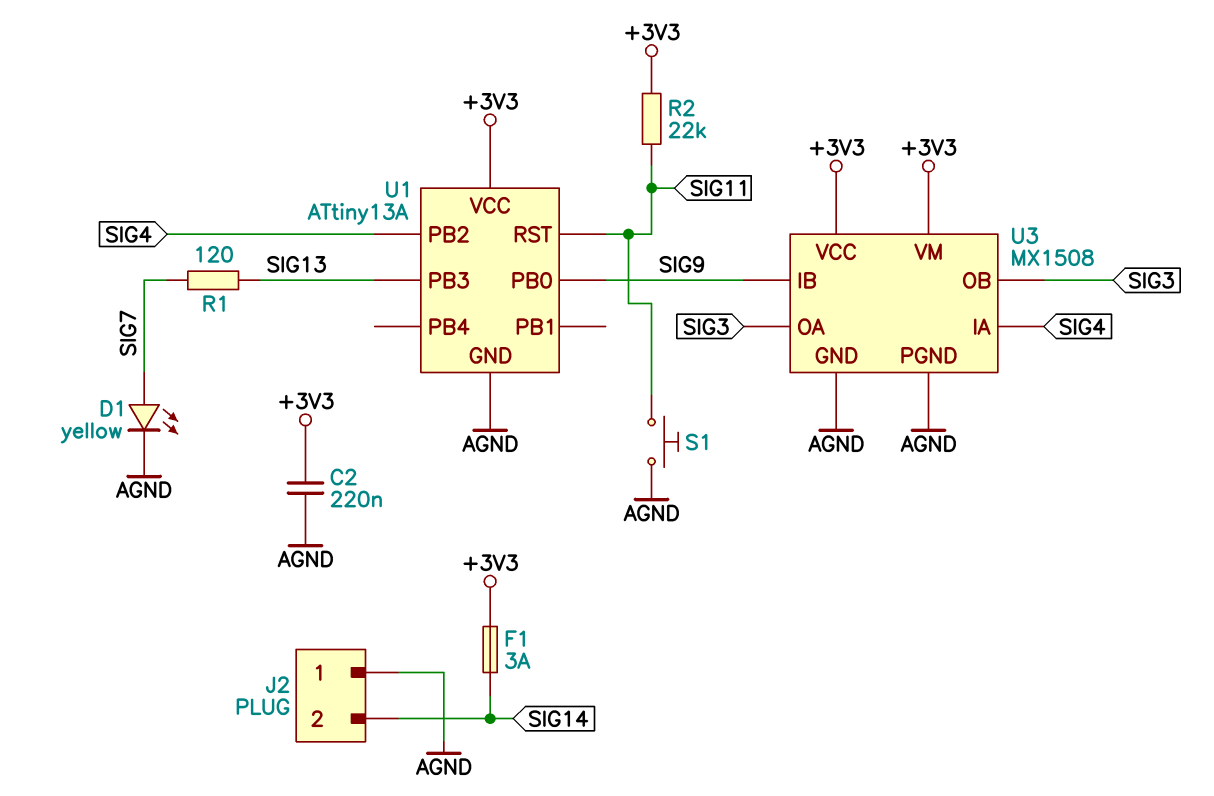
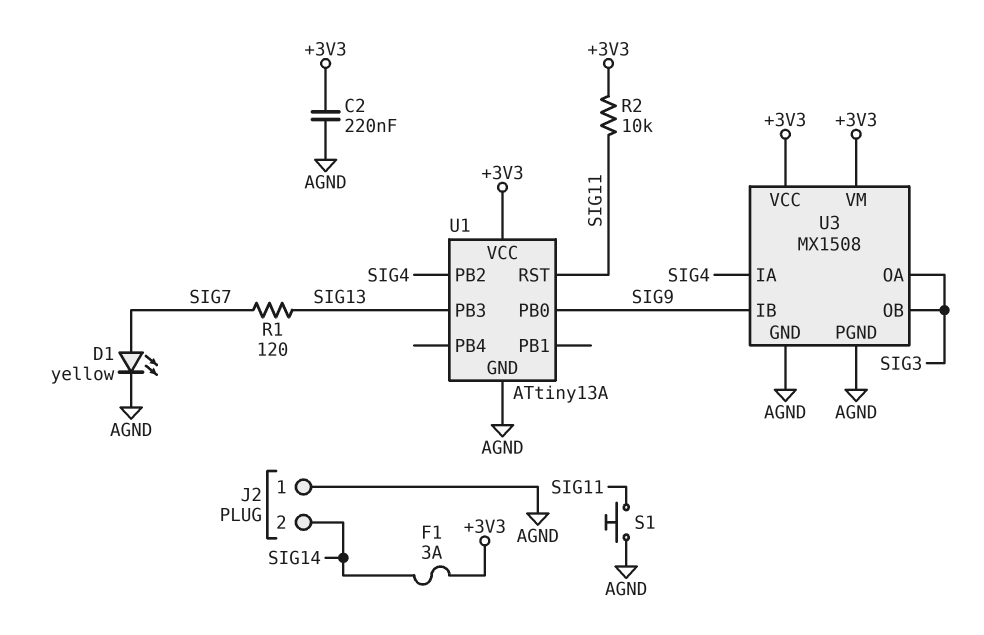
R2: 22k (+3V3, SIG11) -> 10k (+3V3, SIG11)

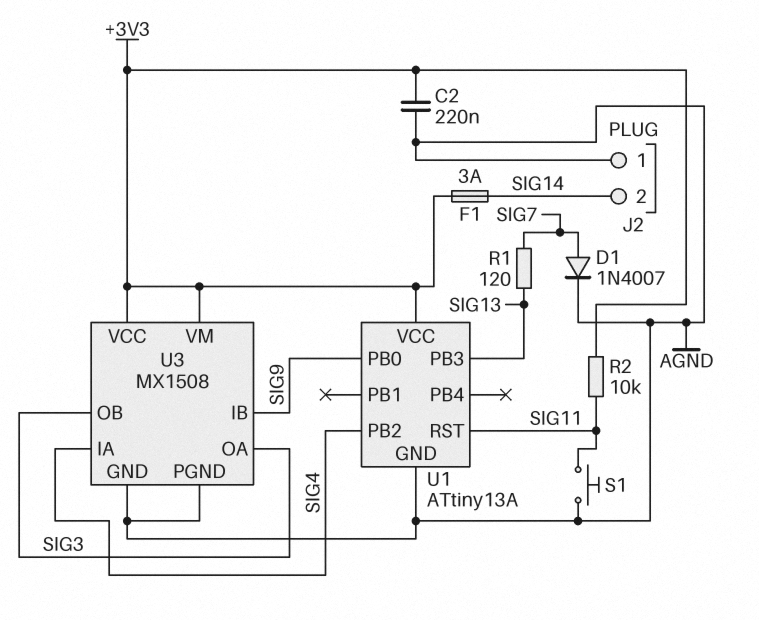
D1: LED yellow (A SIG7, K AGND) -> diode 1N4007 (A SIG7, K AGND)

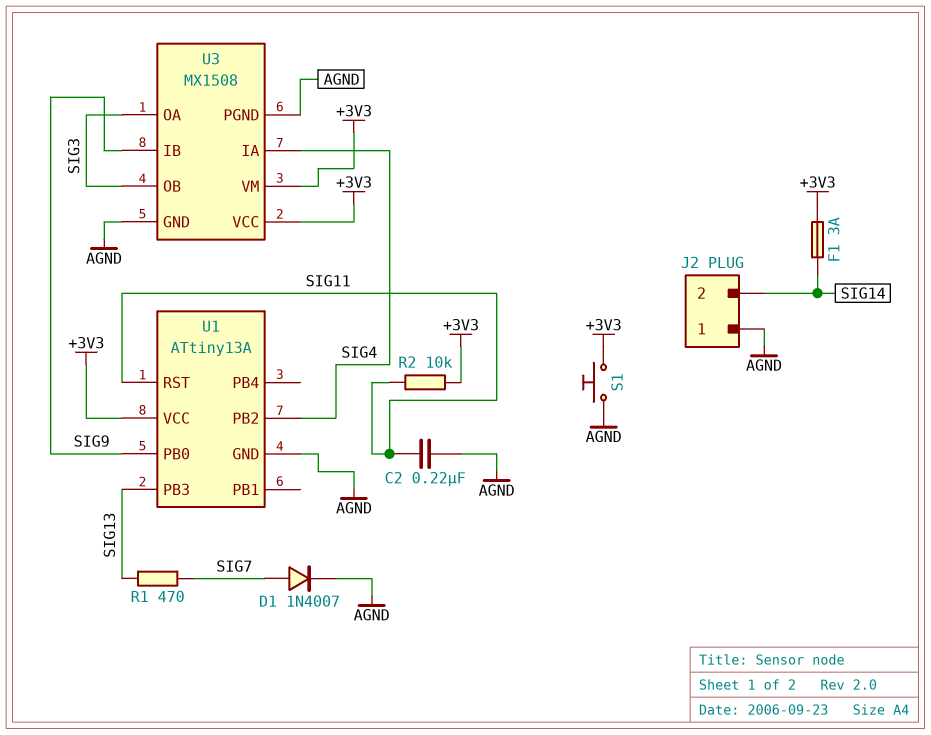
C2: 220nF (+3V3, AGND) -> 220nF (AGND, SIG11)
R1: 120 (SIG7, SIG13) -> 470 (SIG7, SIG13)
S1: button (AGND, SIG11) -> button (+3V3, AGND)

